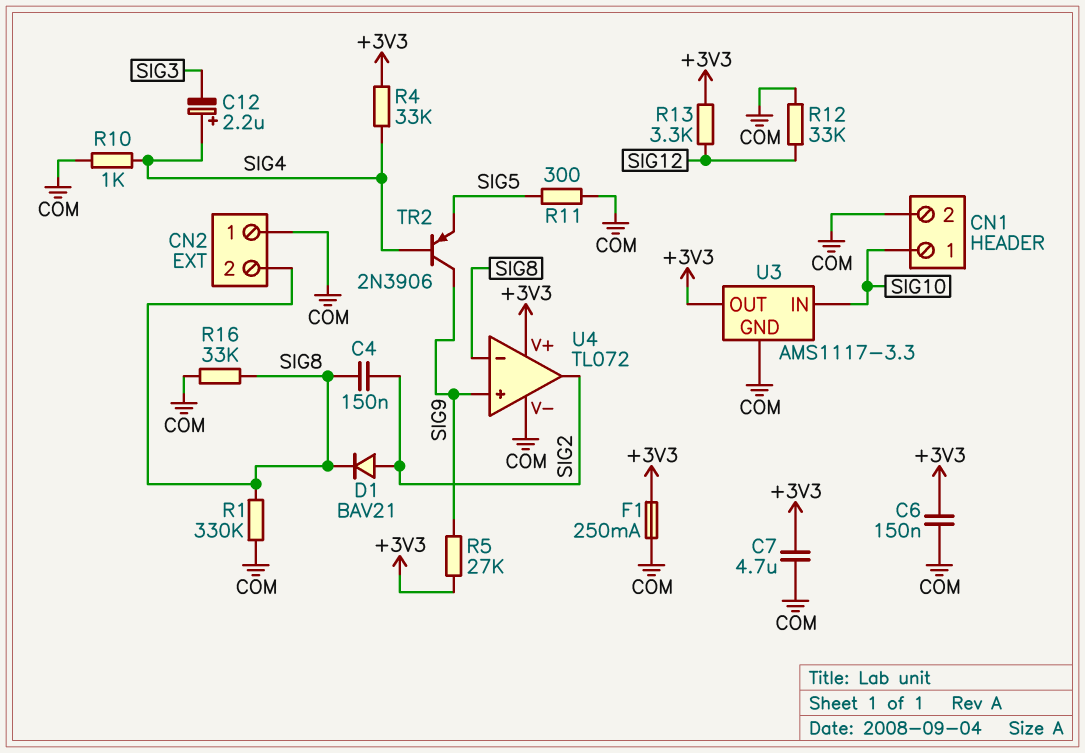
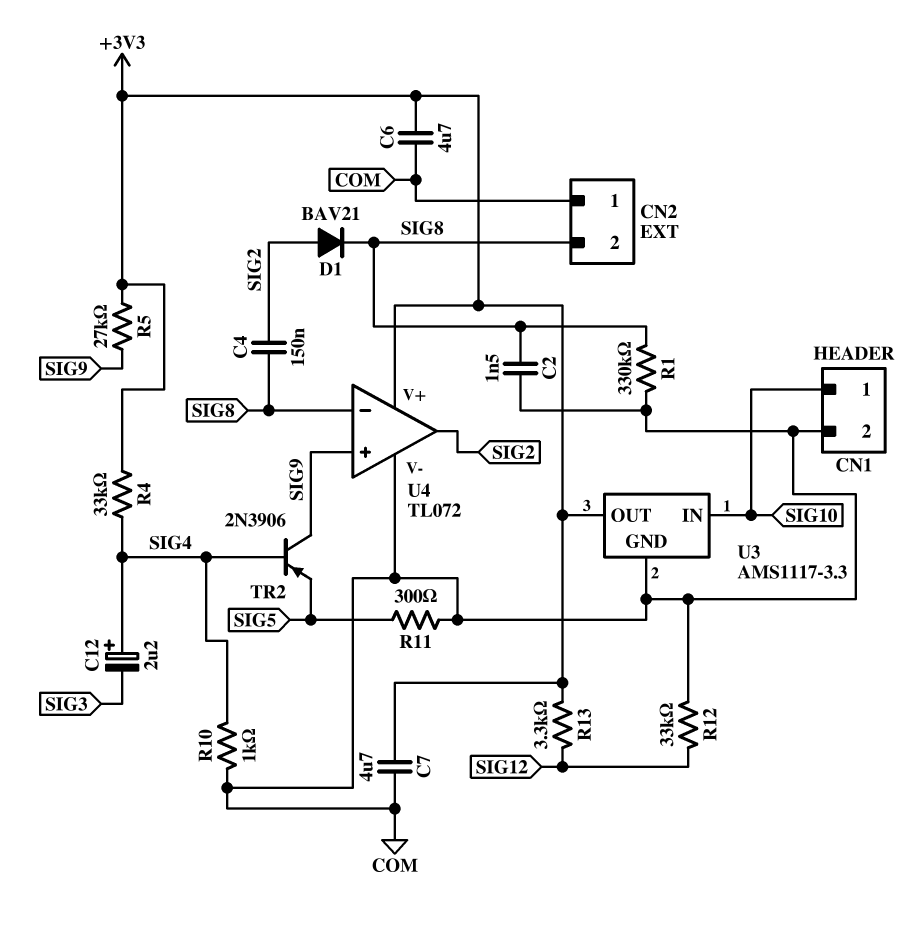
C2: none -> 1.5nF (COM, SIG8)
C6: 150nF (+3V3, COM) -> 4.7uF (+3V3, COM)
F1: 250mA (+3V3, COM) -> none
R16: 33k (COM, SIG8) -> none

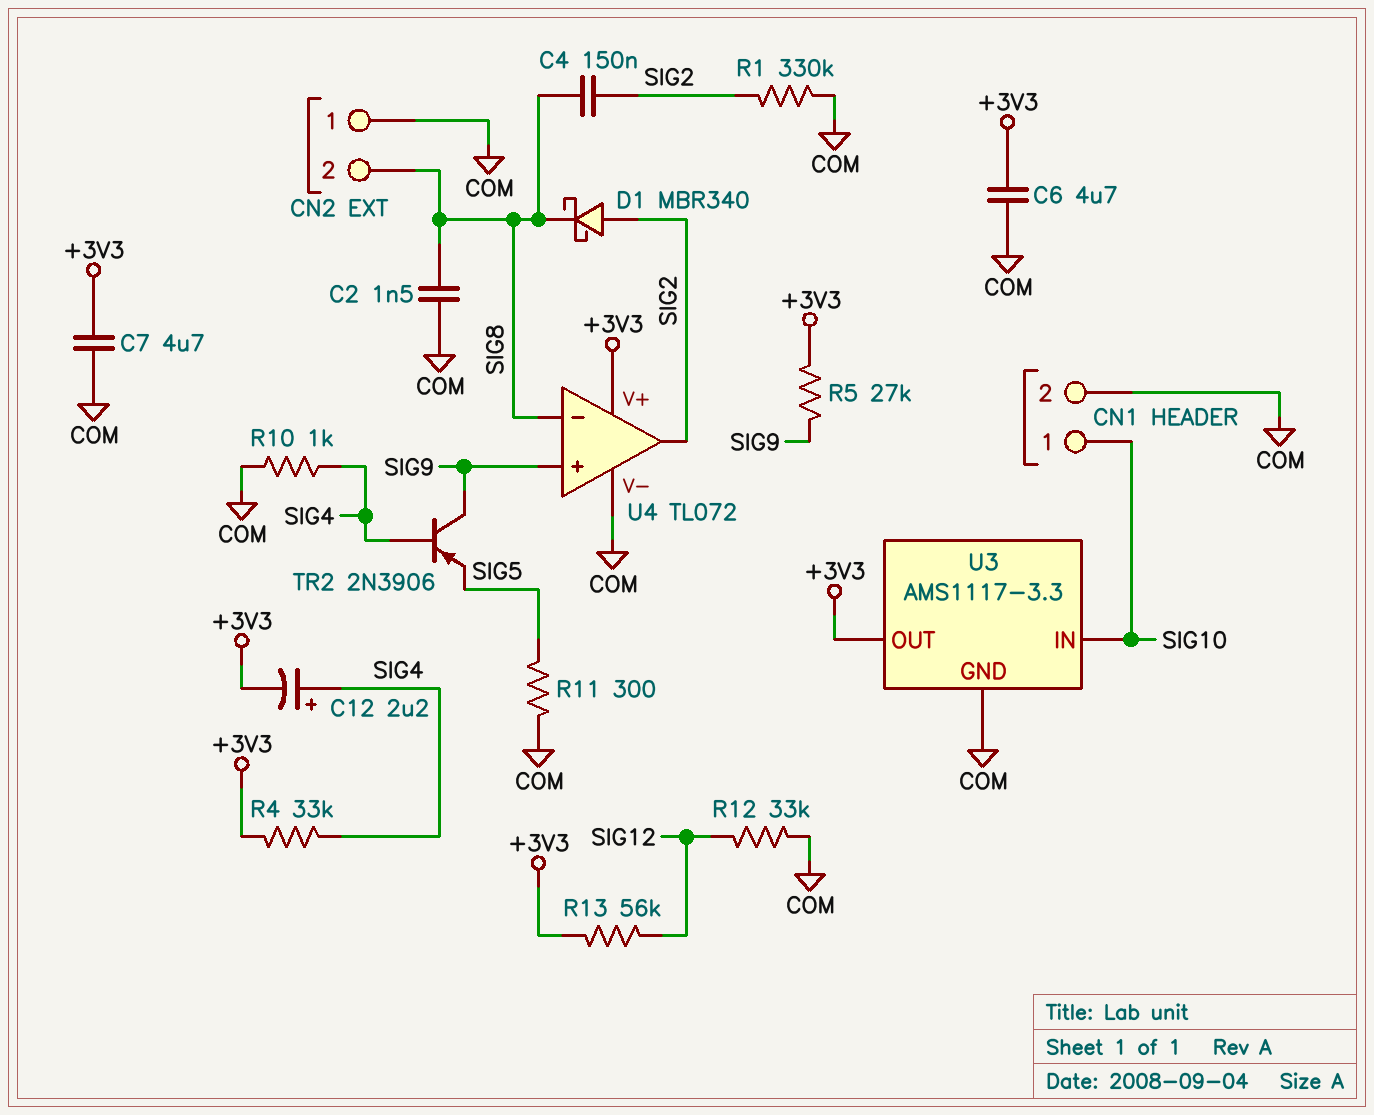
C12: 2.2uF (plus SIG4, minus SIG3) -> 2.2uF (plus SIG4, minus +3V3)
D1: diode BAV21 (A SIG2, K SIG8) -> schottky MBR340 (A SIG2, K SIG8)
R1: 330k (COM, SIG8) -> 330k (COM, SIG2)
R13: 3.3k (+3V3, SIG12) -> 56k (+3V3, SIG12)

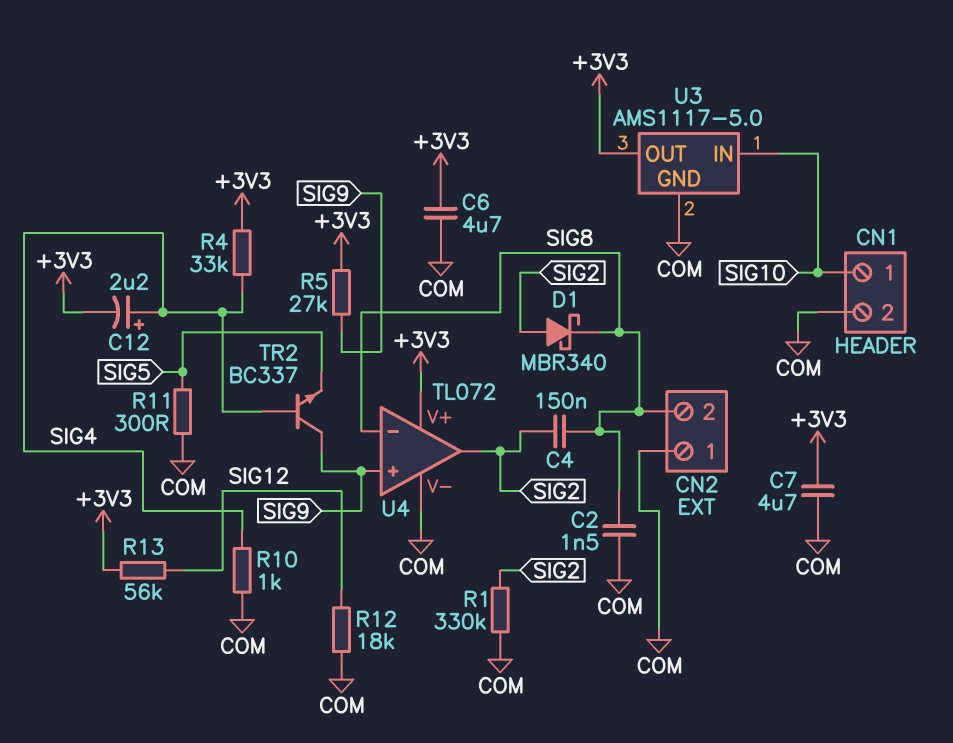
R12: 33k (COM, SIG12) -> 18k (COM, SIG12)
TR2: PNP 2N3906 (B SIG4, C SIG9, E SIG5) -> NPN BC337 (B SIG4, C SIG9, E SIG5)
U3: AMS1117-3.3 -> AMS1117-5.0

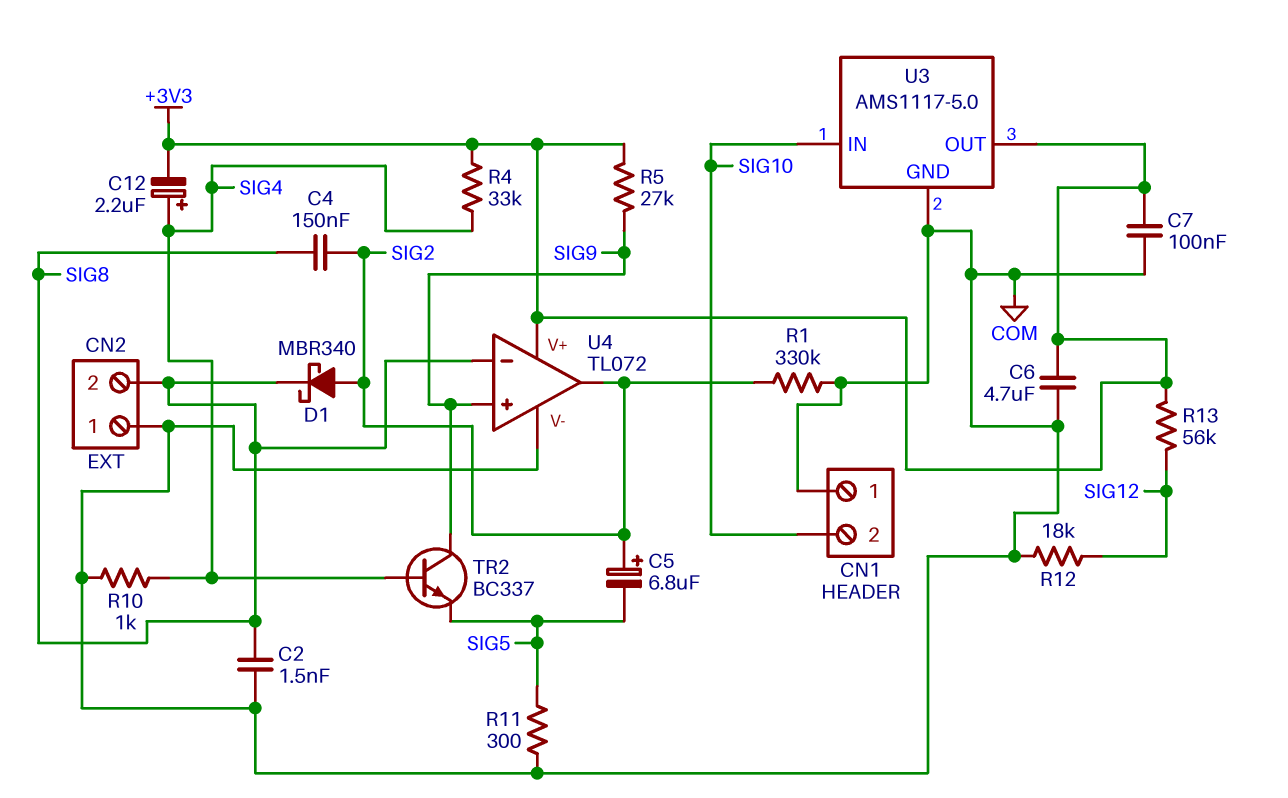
C5: none -> 6.8uF (plus SIG2, minus SIG5)
C7: 4.7uF (+3V3, COM) -> 100nF (+3V3, COM)
CN1 pin 1: SIG10 -> COM
CN1 pin 2: COM -> SIG10

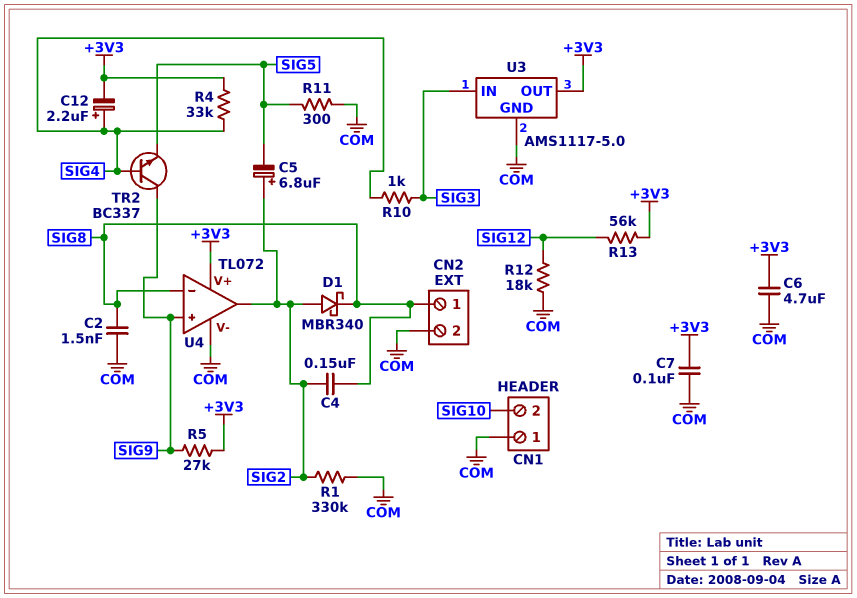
CN2 pin 1: COM -> SIG8
CN2 pin 2: SIG8 -> COM
R10: 1k (COM, SIG4) -> 1k (SIG3, SIG4)
U3 pin IN: SIG10 -> SIG3

